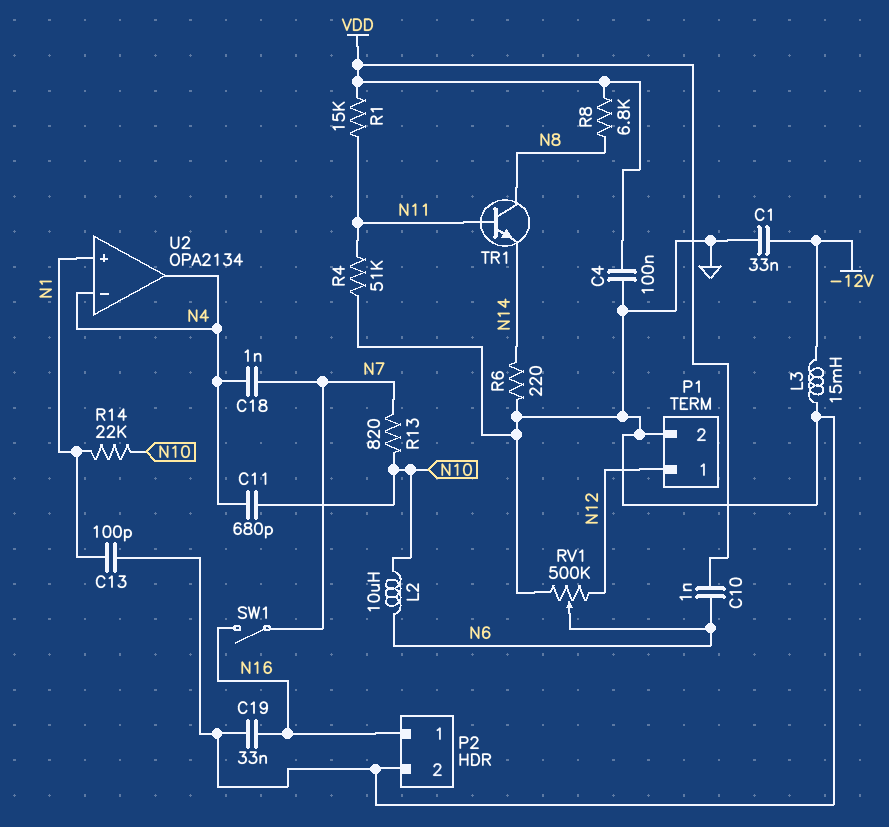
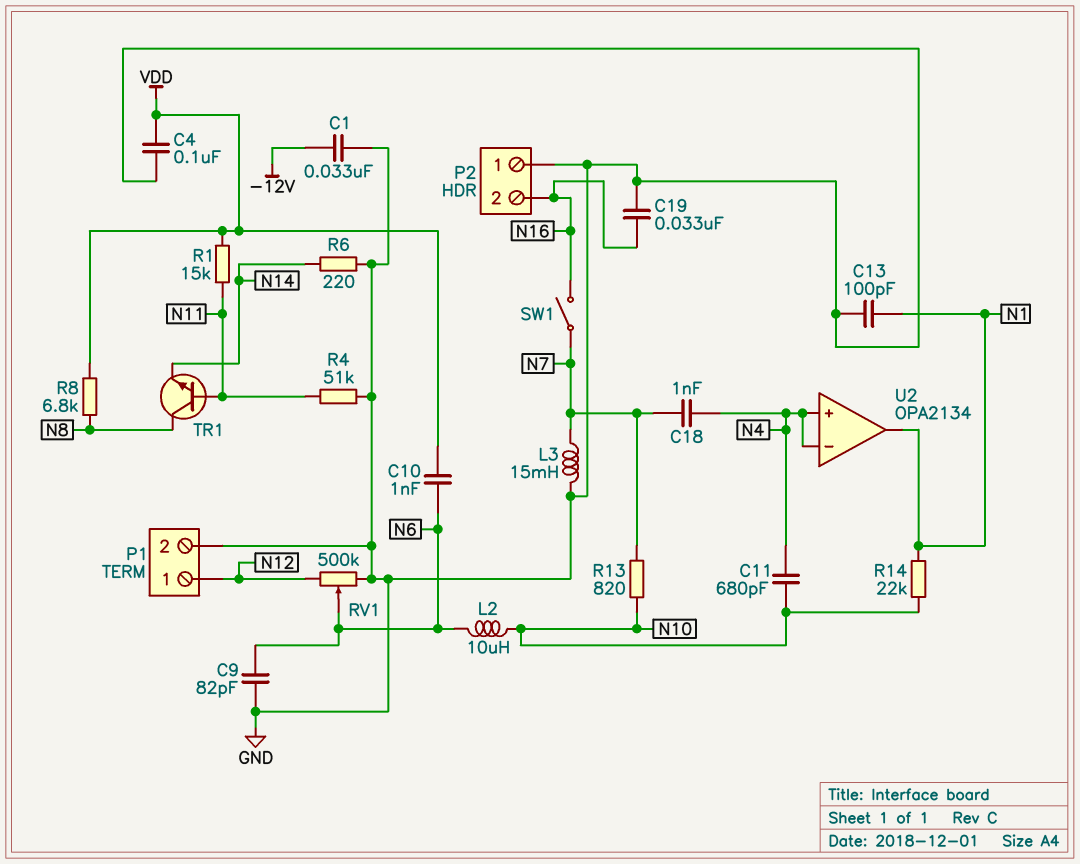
C9: none -> 82pF (GND, N6)
L3: 15mH (-12V, GND) -> 15mH (GND, N7)
P2 pin 1: N16 -> GND
P2 pin 2: GND -> N16
U2 pin in+: N1 -> N4
U2 pin out: N4 -> N1

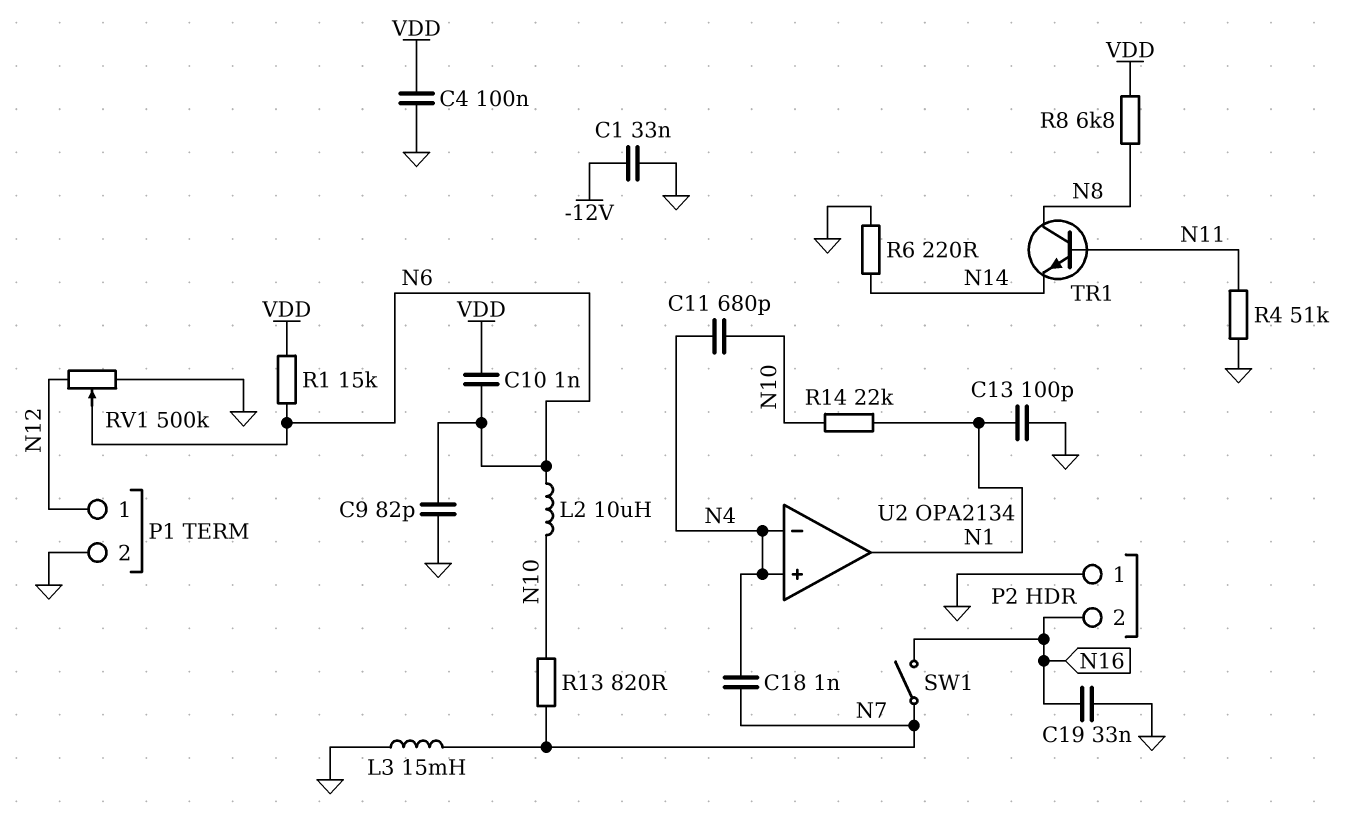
R1: 15k (N11, VDD) -> 15k (N6, VDD)

